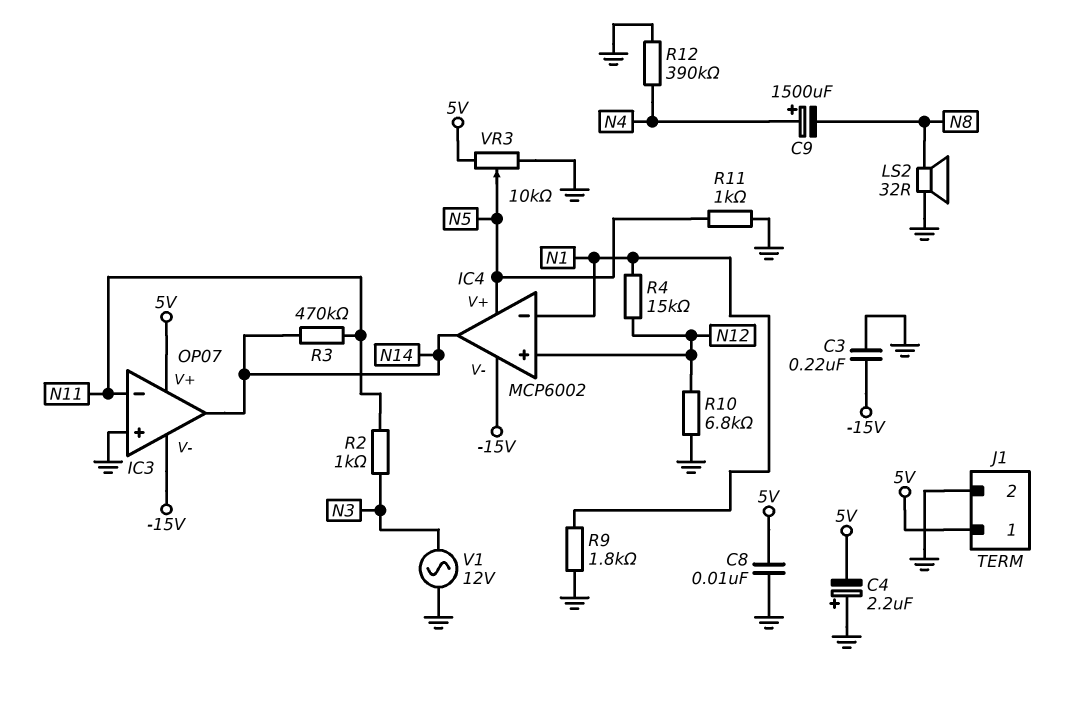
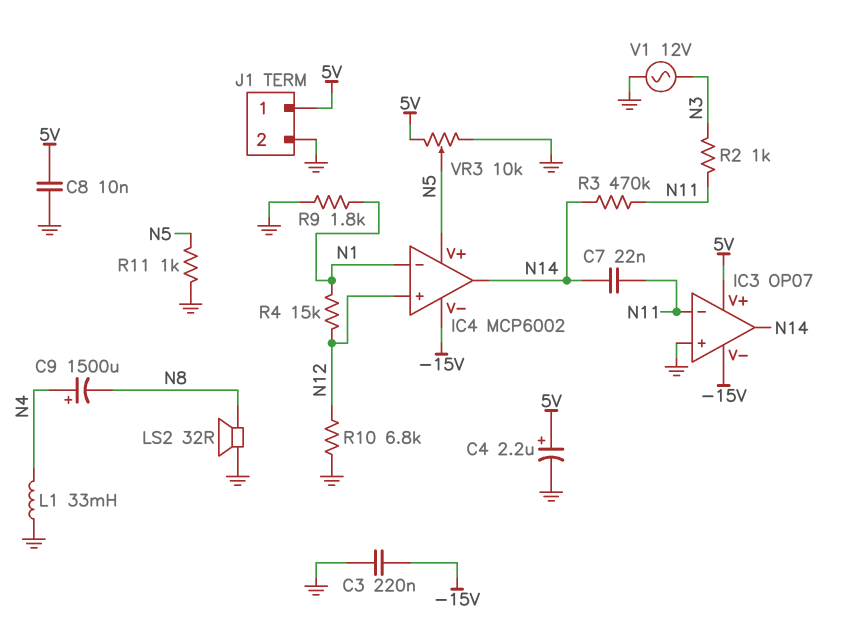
C4: 2.2uF (plus GND, minus 5V) -> 2.2uF (plus 5V, minus GND)
C7: none -> 22nF (N11, N14)
L1: none -> 33mH (GND, N4)
R12: 390k (GND, N4) -> none

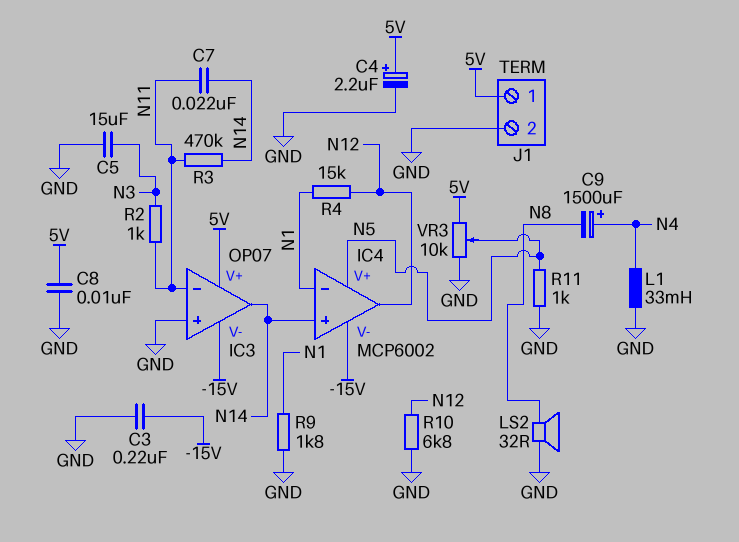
C5: none -> 15uF (GND, N3)
IC4 pin in+: N12 -> N14
IC4 pin out: N14 -> N12
V1: AC 12V (GND, N3) -> none

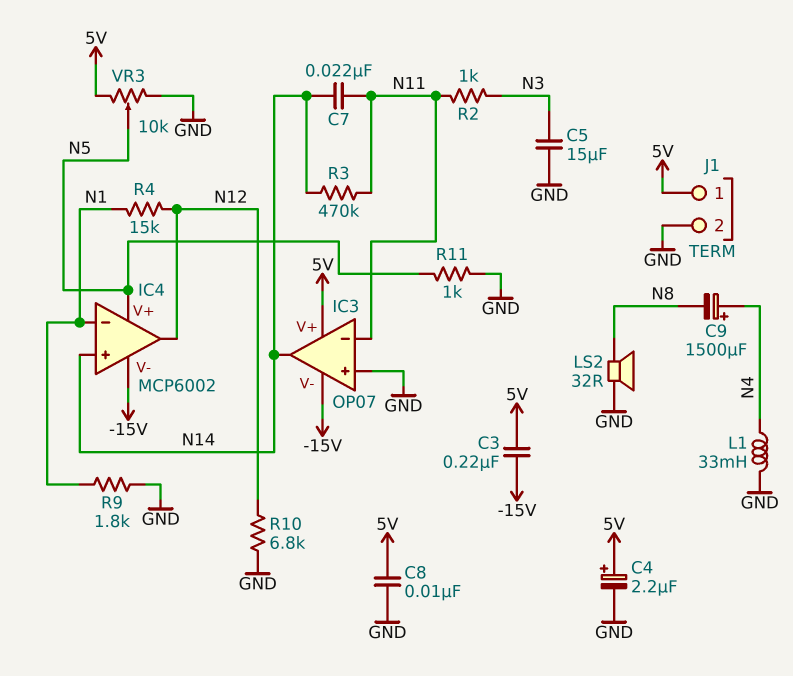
C3: 220nF (-15V, GND) -> 220nF (-15V, 5V)

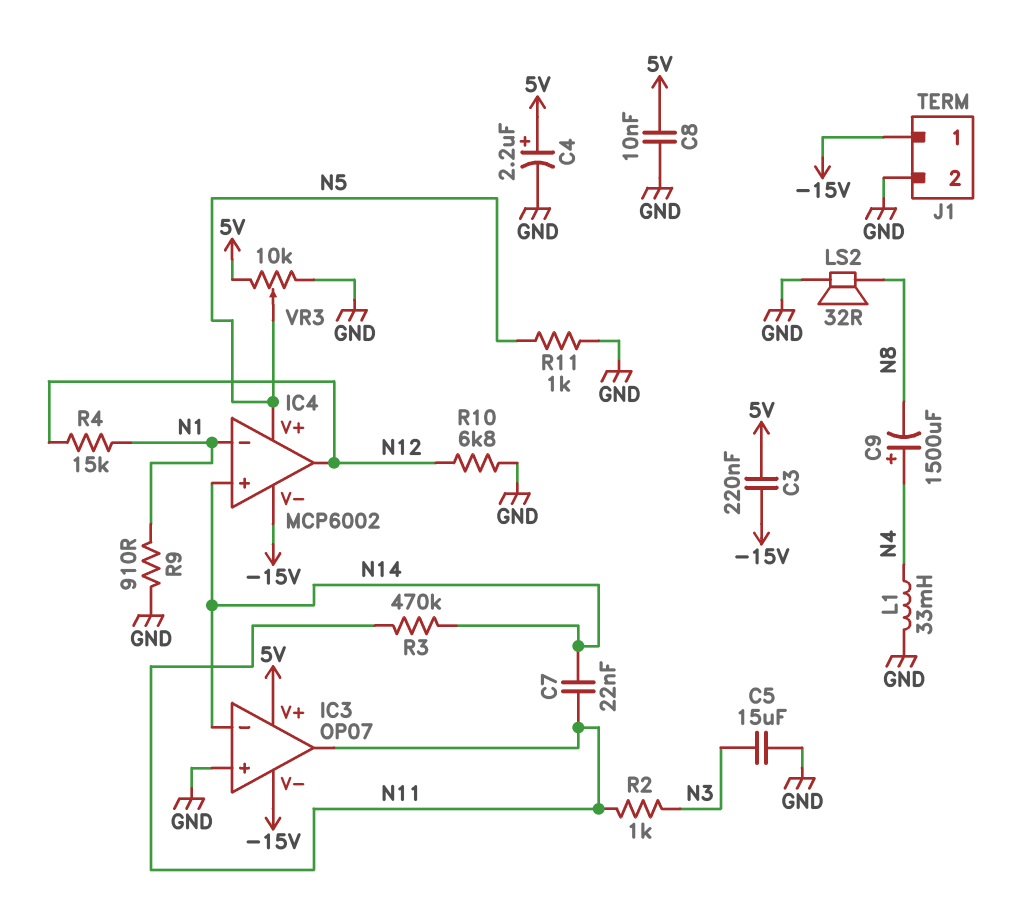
IC3 pin in-: N11 -> N14
IC3 pin out: N14 -> N11
J1 pin 1: 5V -> -15V
R9: 1.8k (GND, N1) -> 910 (GND, N1)

